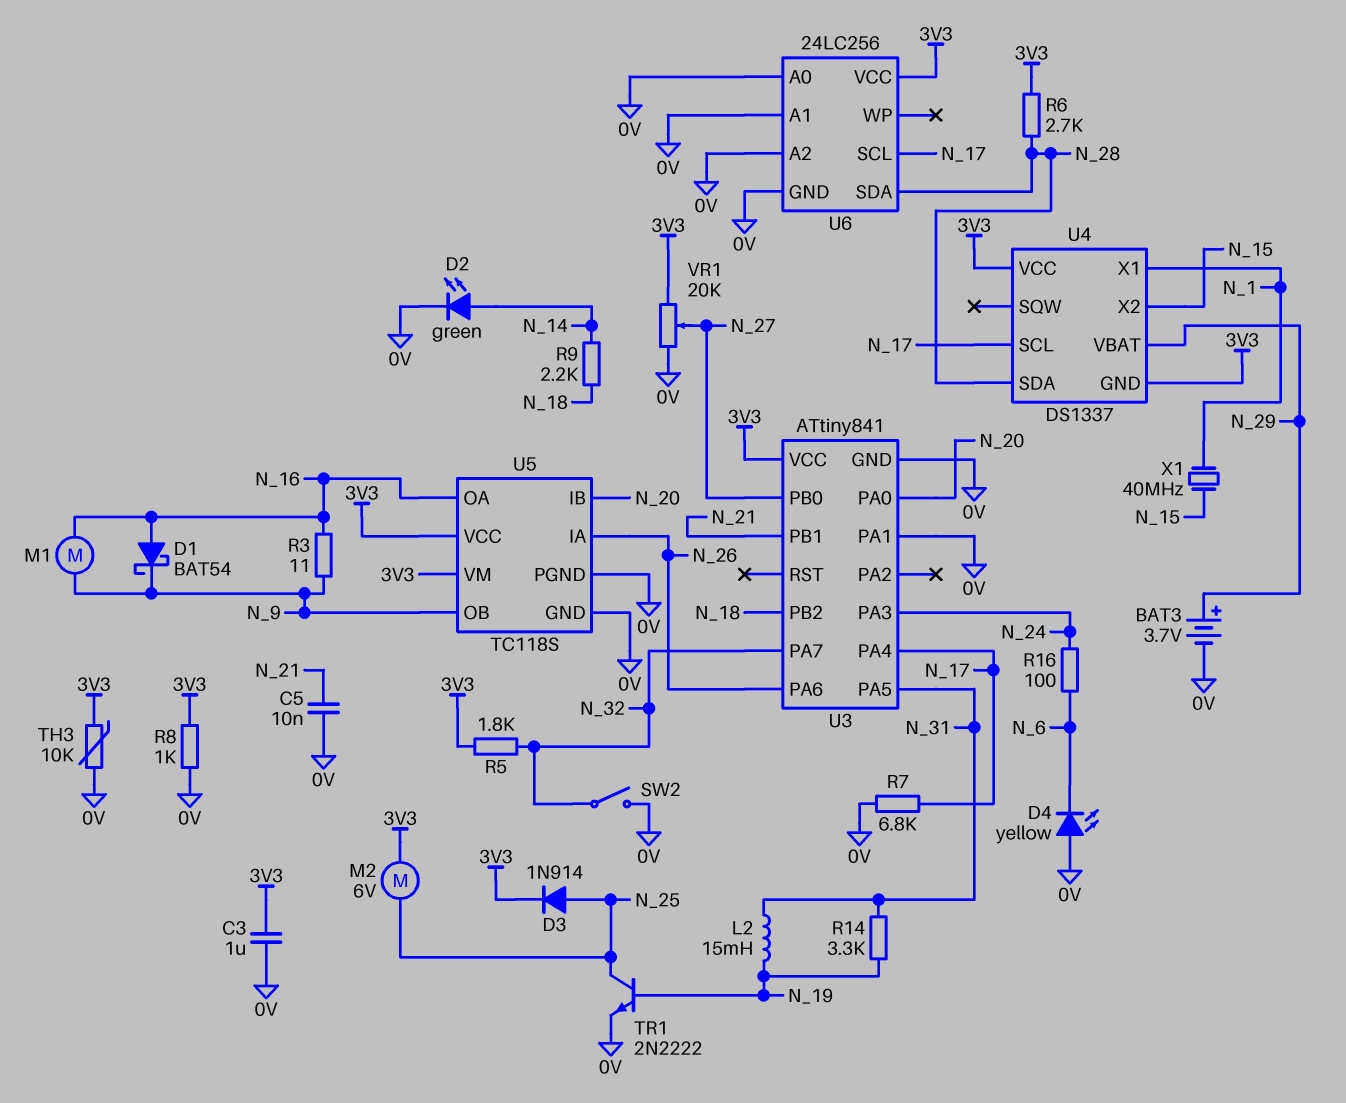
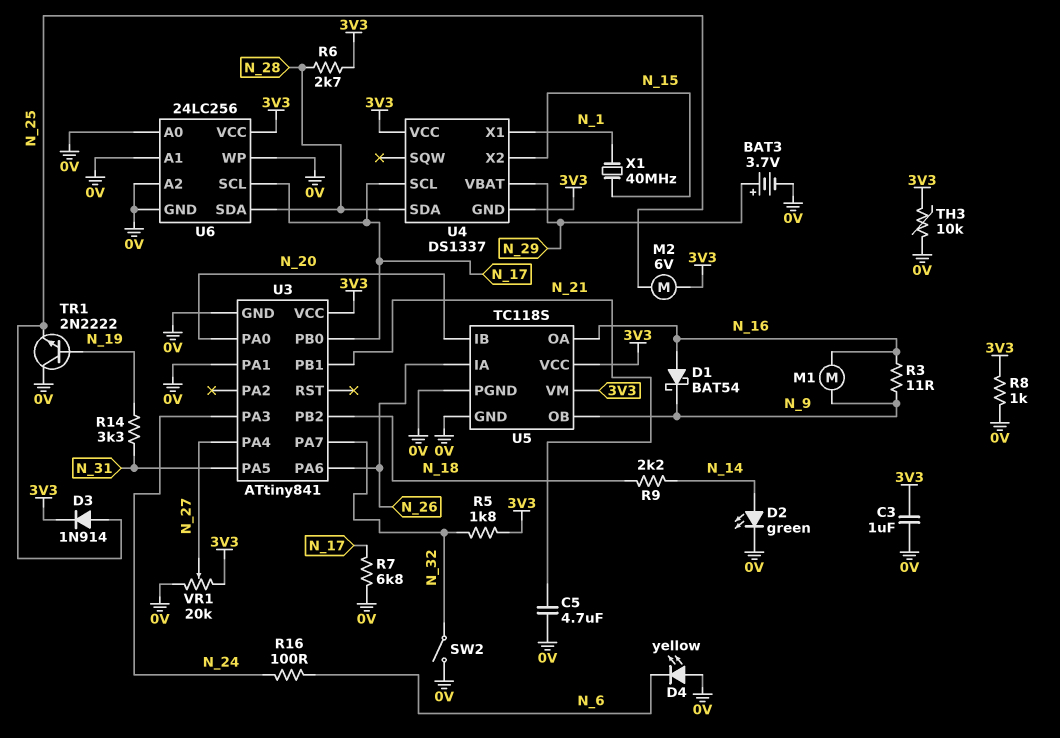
C5: 10nF (0V, N_21) -> 4.7uF (0V, N_21)
L2: 15mH (N_19, N_31) -> none
TR1: NPN 2N2222 (B N_19, C N_25, E 0V) -> NPN 2N2222 (B N_19, C 0V, E N_25)
U3 pin PA4: N_17 -> N_27
U3 pin PB0: N_27 -> N_17
U6 pin WP: none -> 0V

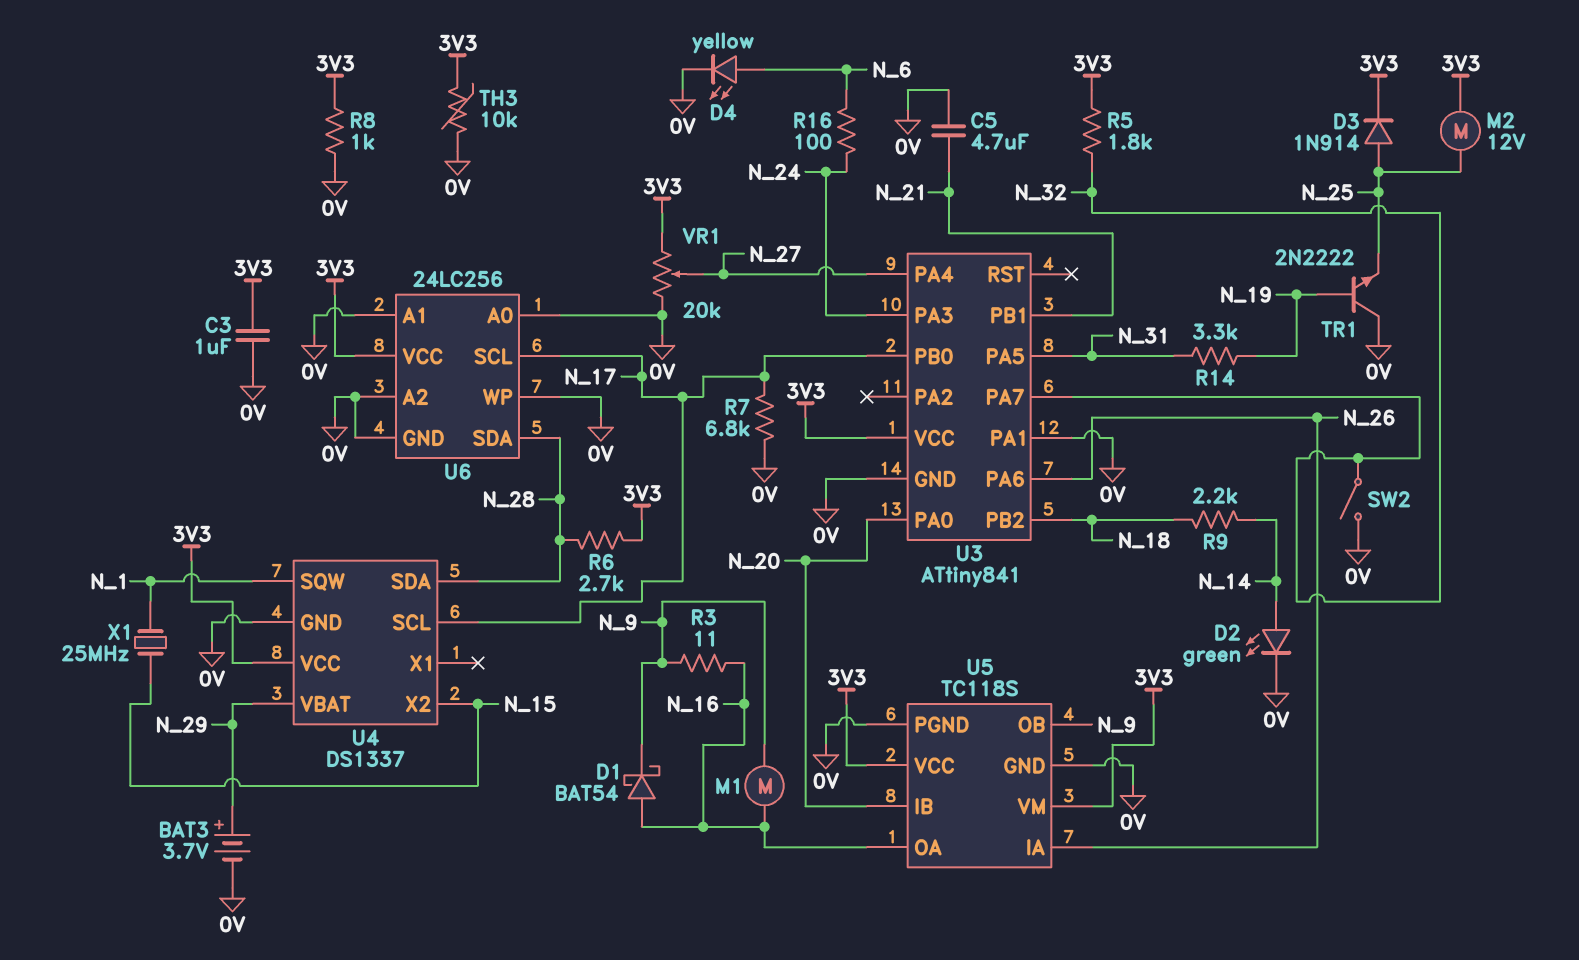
D4: LED yellow (A 0V, K N_6) -> LED yellow (A N_6, K 0V)
M2: motor 6V (3V3, N_25) -> motor 12V (3V3, N_25)
U4 pin GND: 3V3 -> 0V
U4 pin SQW: none -> N_1
U4 pin X1: N_1 -> none
X1: 40MHz (N_1, N_15) -> 25MHz (N_1, N_15)

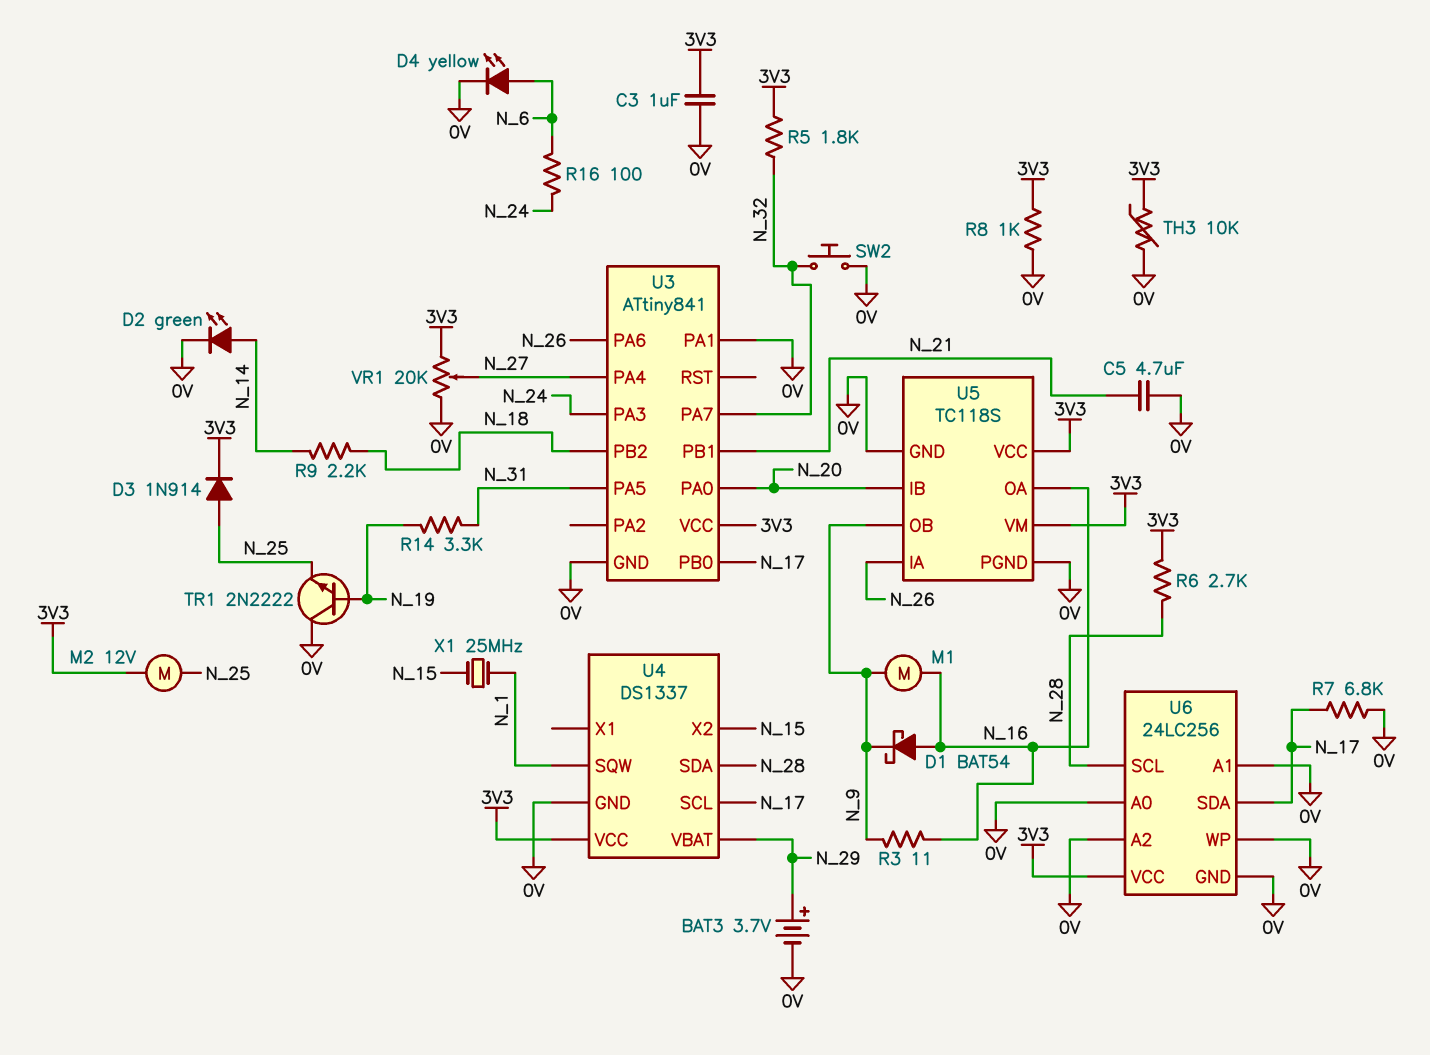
SW2: switch (0V, N_32) -> button (0V, N_32)
U6 pin SCL: N_17 -> N_28
U6 pin SDA: N_28 -> N_17

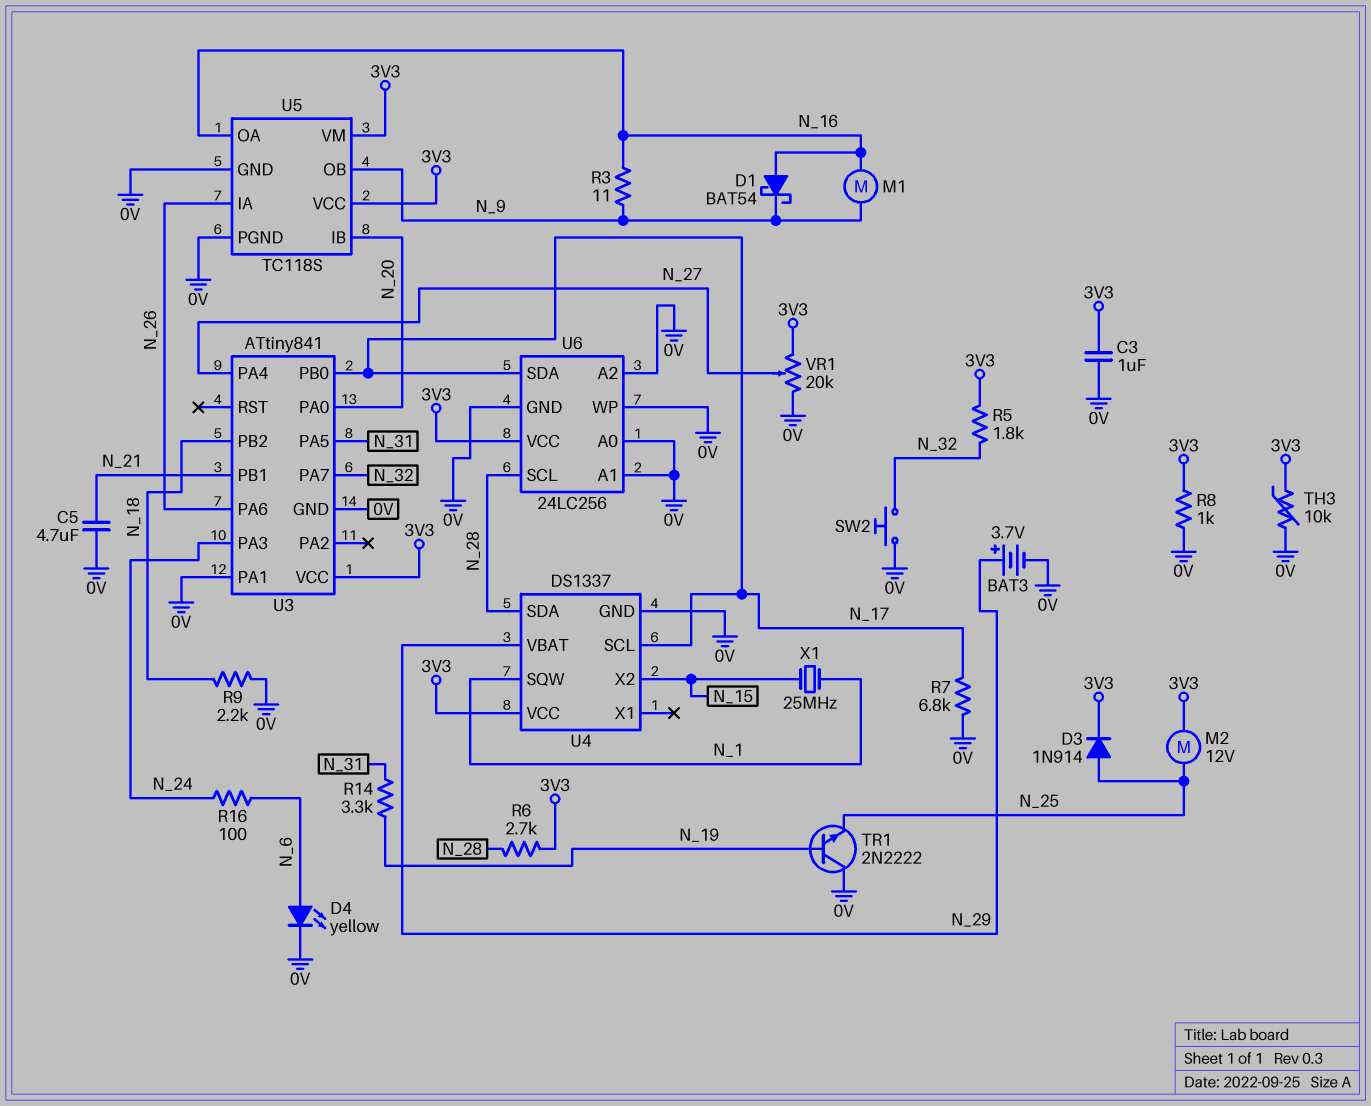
D2: LED green (A N_14, K 0V) -> none
R9: 2.2k (N_14, N_18) -> 2.2k (0V, N_18)

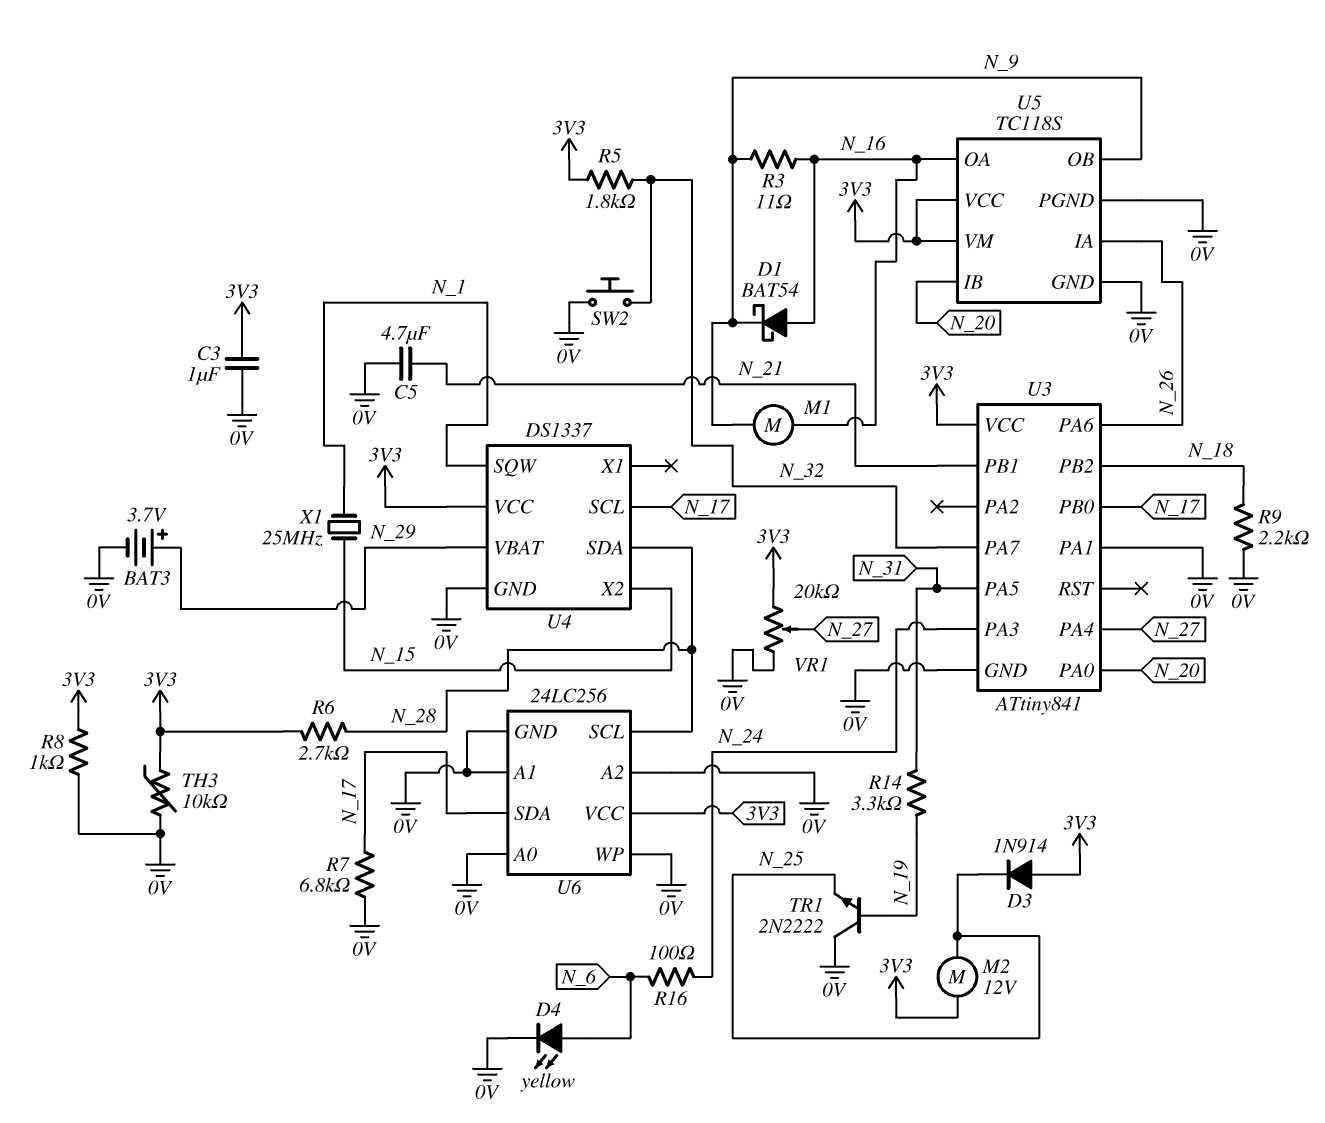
D3: diode 1N914 (A N_25, K 3V3) -> diode 1N914 (A 3V3, K N_25)

